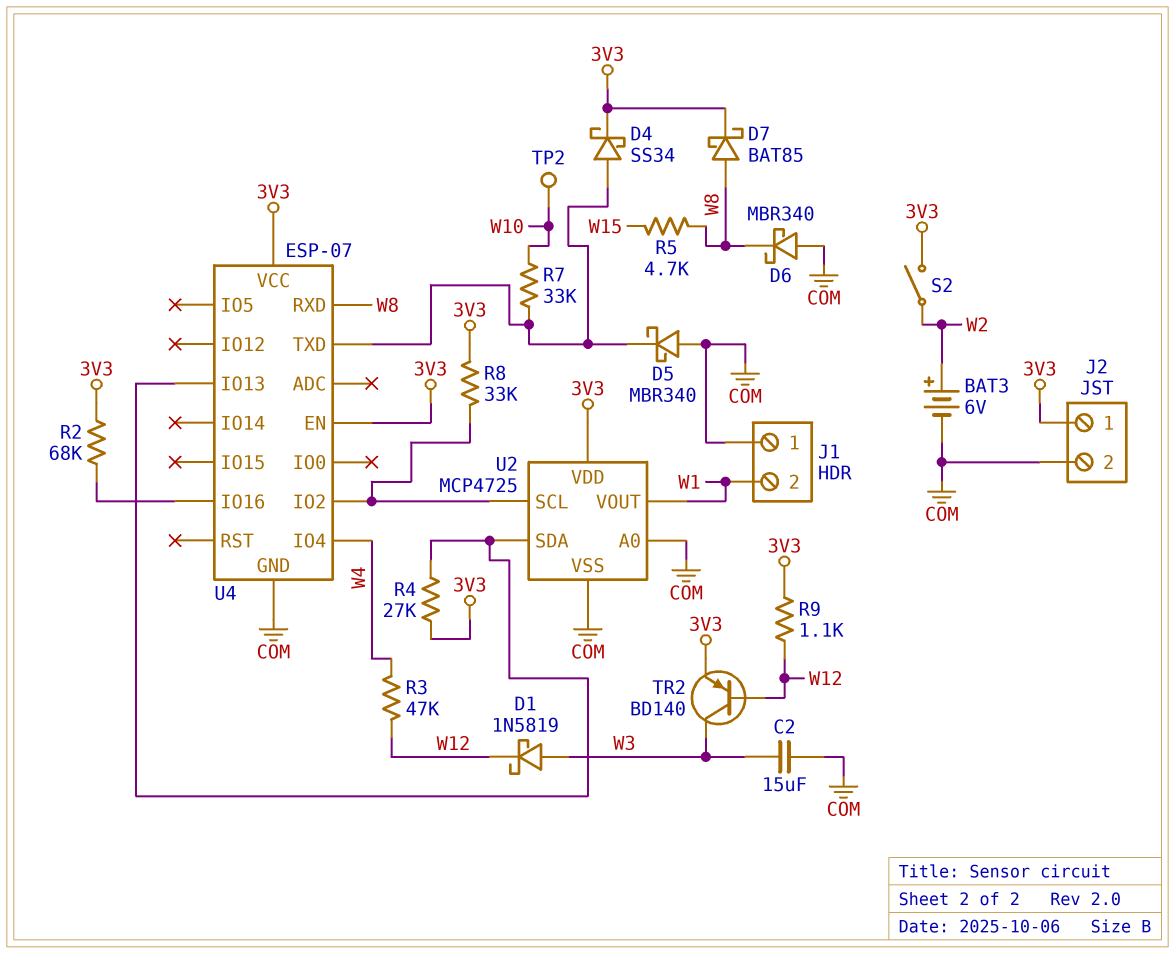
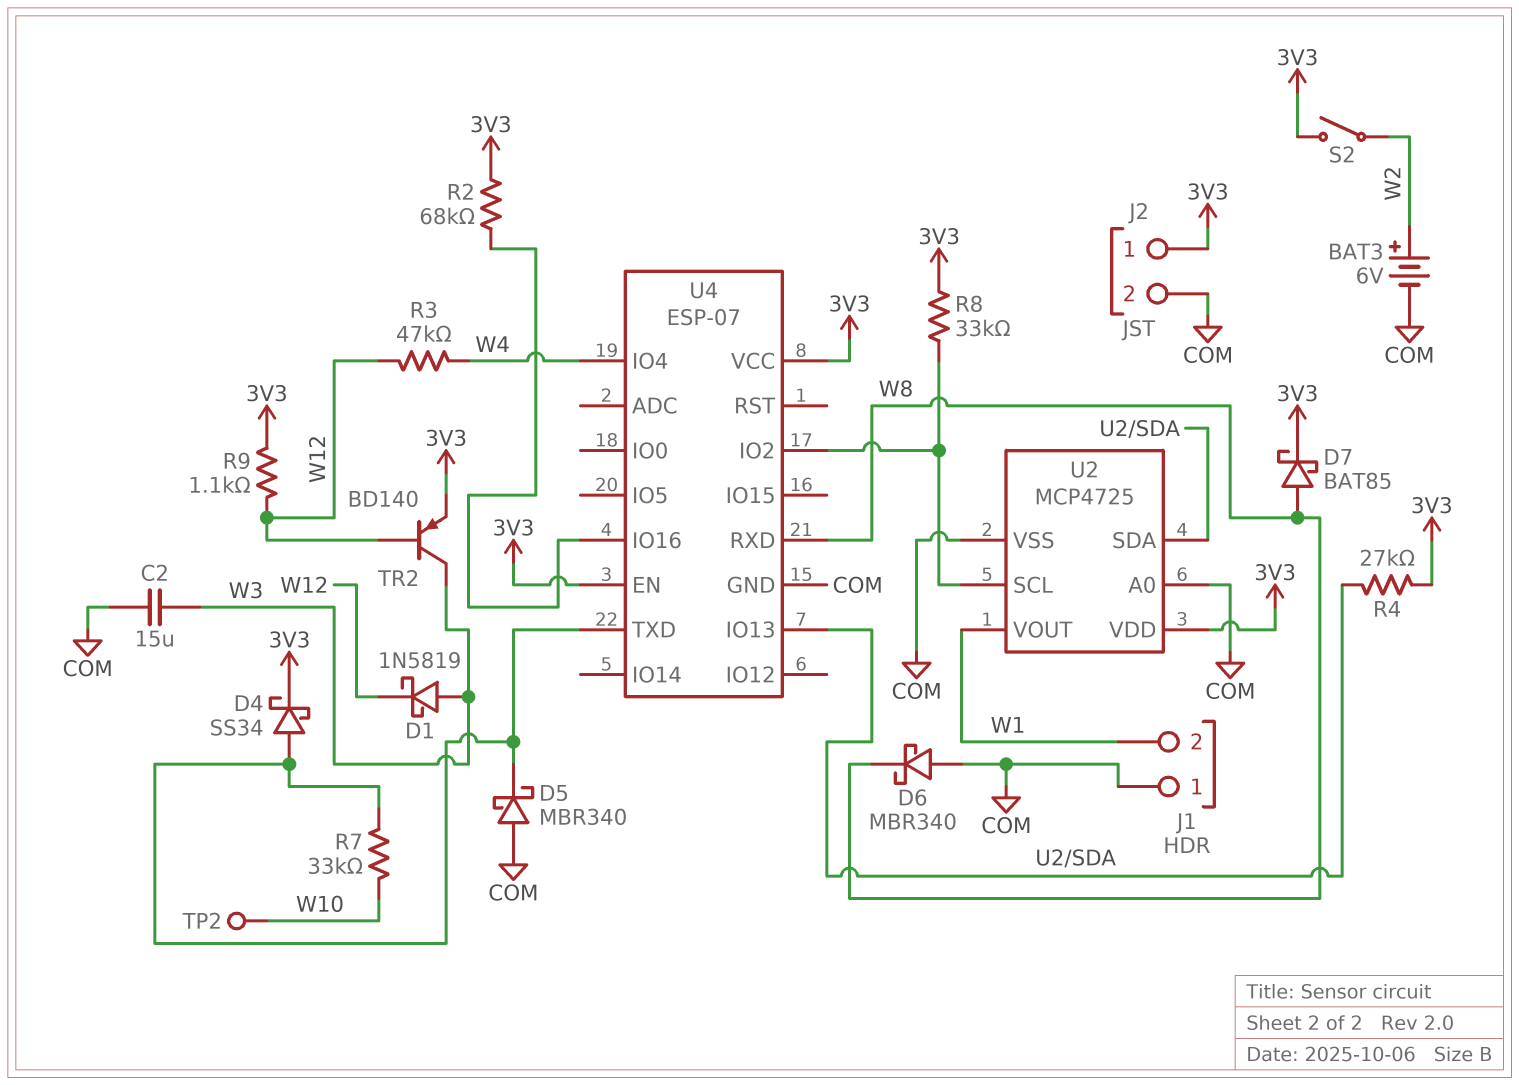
R5: 4.7k (W8, W15) -> none

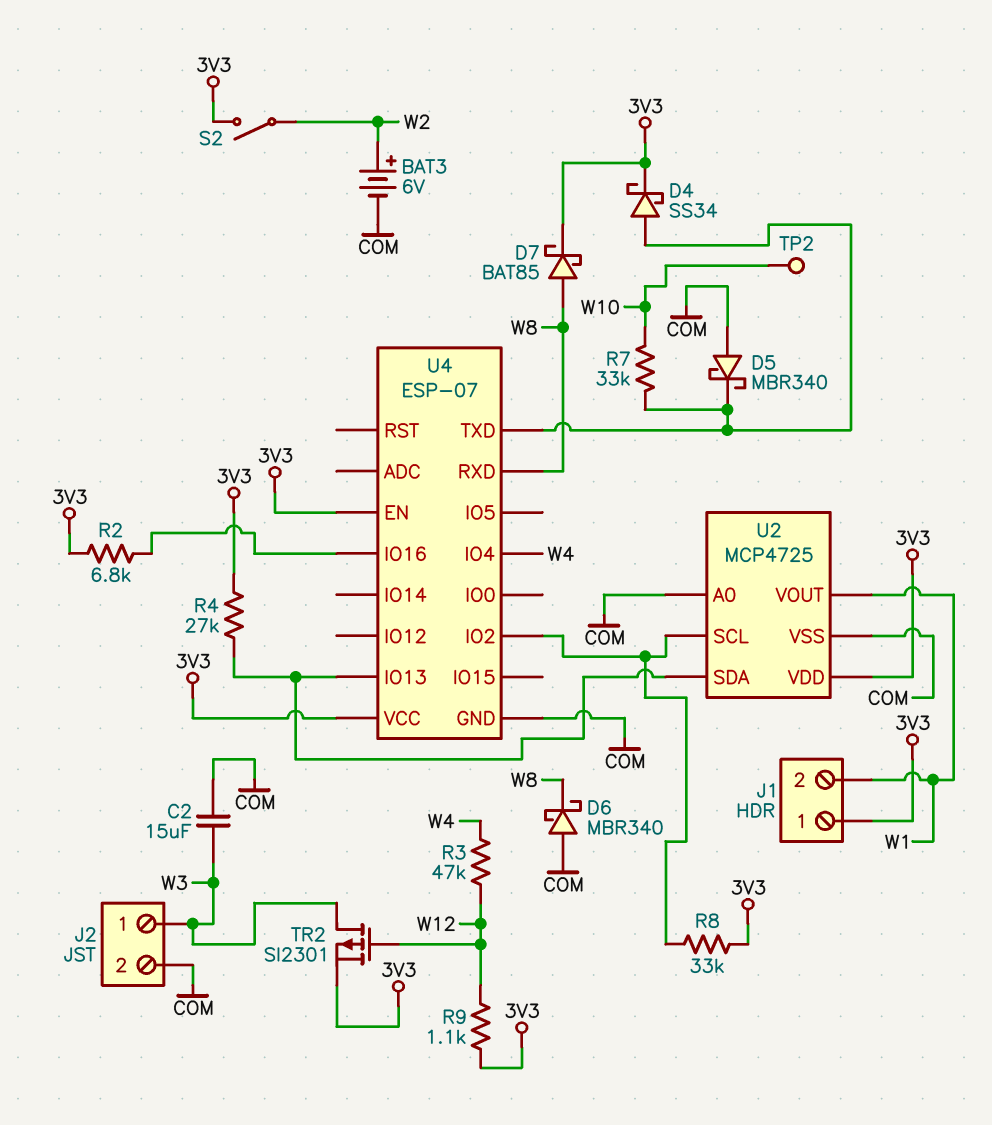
D1: schottky 1N5819 (A W3, K W12) -> none
J1 pin 1: COM -> 3V3
J2 pin 1: 3V3 -> W3
R2: 68k (3V3, U4/IO16) -> 6.8k (3V3, U4/IO16)
TR2: PNP BD140 (B W12, C W3, E 3V3) -> PMOS SI2301 (G W12, D W3, S 3V3)

